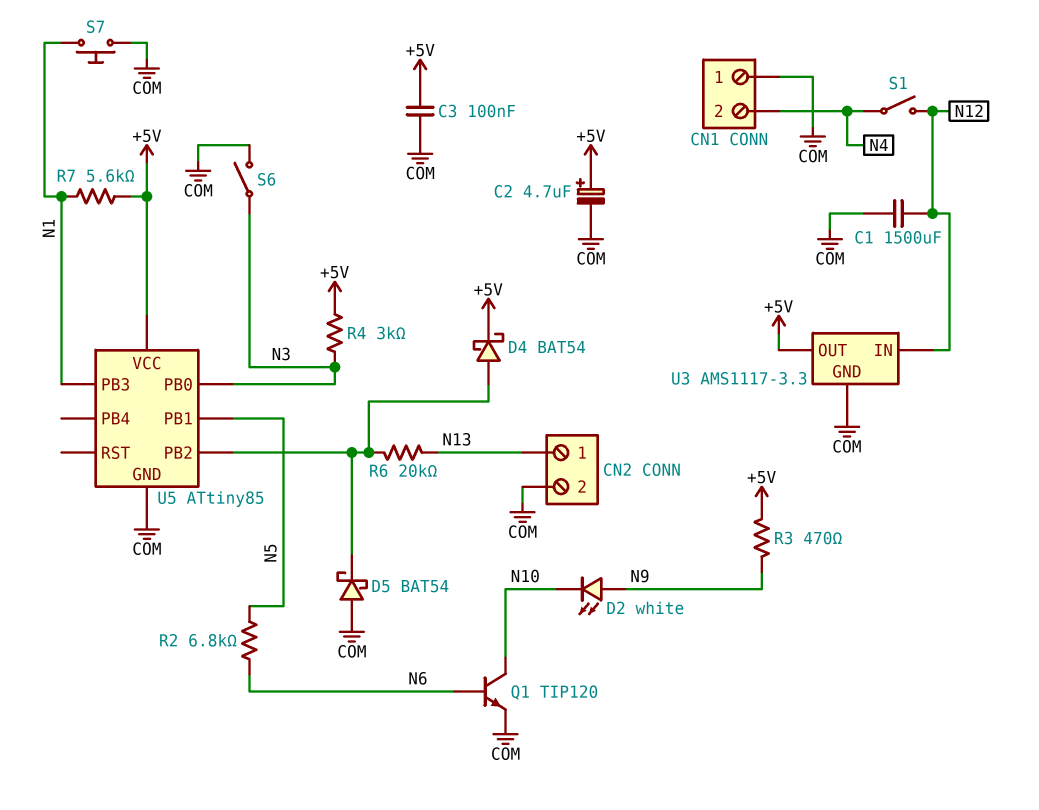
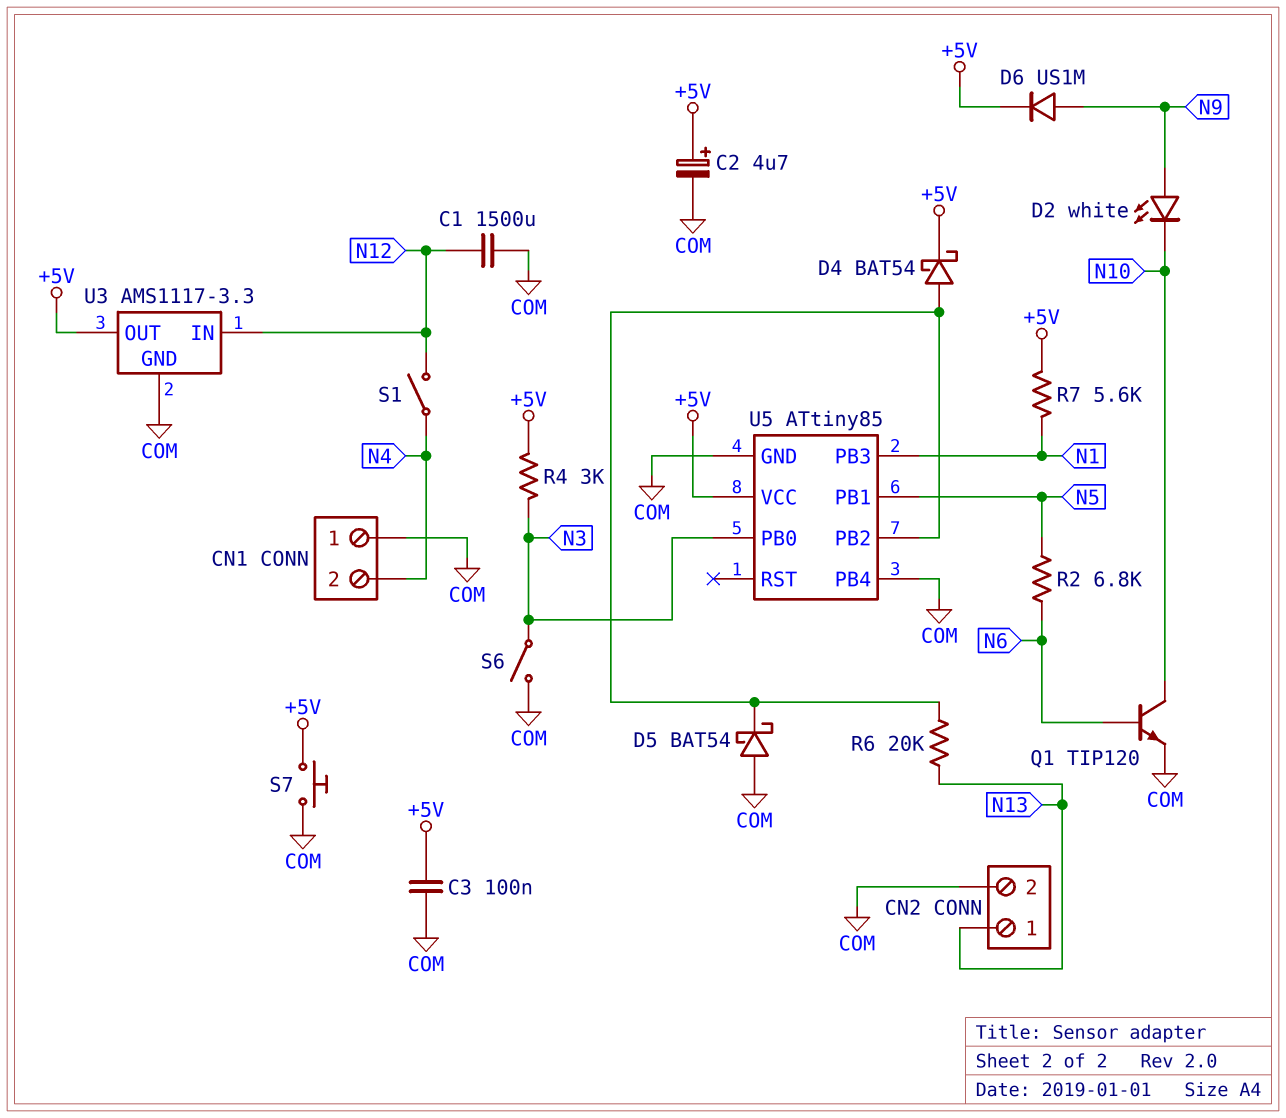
D6: none -> diode US1M (A N9, K +5V)
R3: 470 (+5V, N9) -> none
S7: button (COM, N1) -> button (+5V, COM)
U5 pin PB4: none -> COM

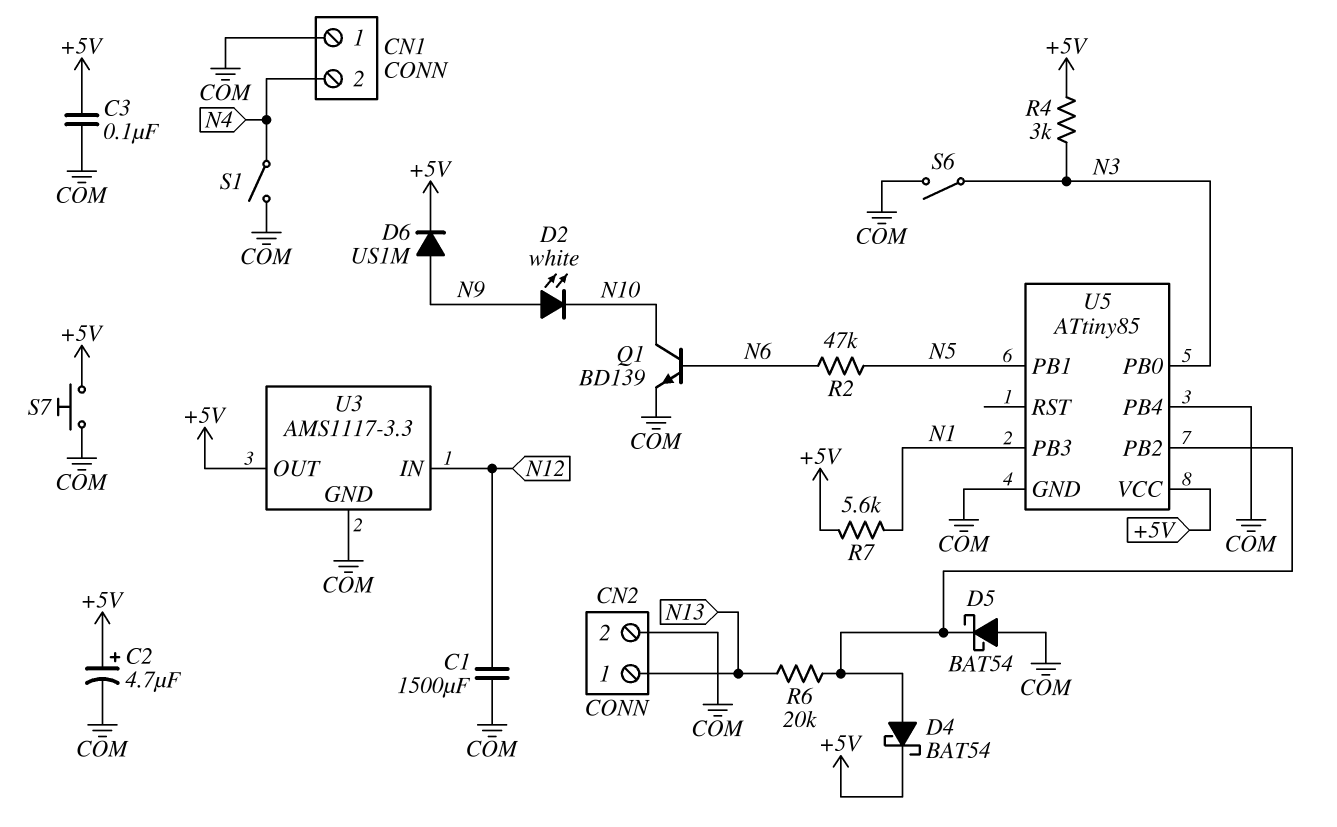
Q1: NPN TIP120 (B N6, C N10, E COM) -> NPN BD139 (B N6, C N10, E COM)
R2: 6.8k (N5, N6) -> 47k (N5, N6)
S1: switch (N4, N12) -> switch (COM, N4)

